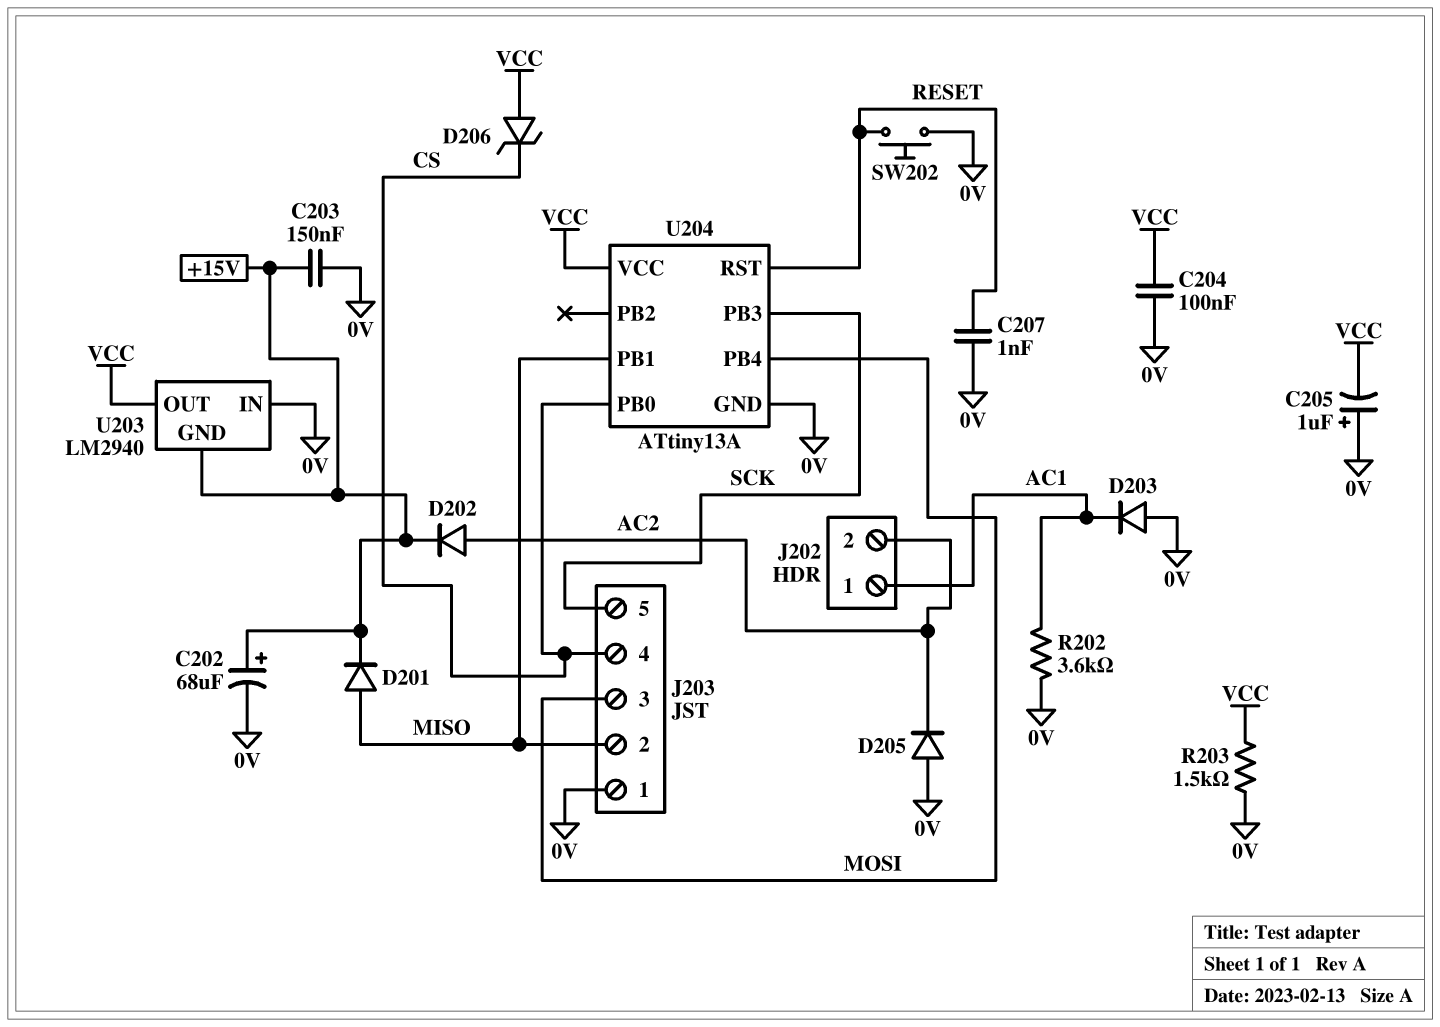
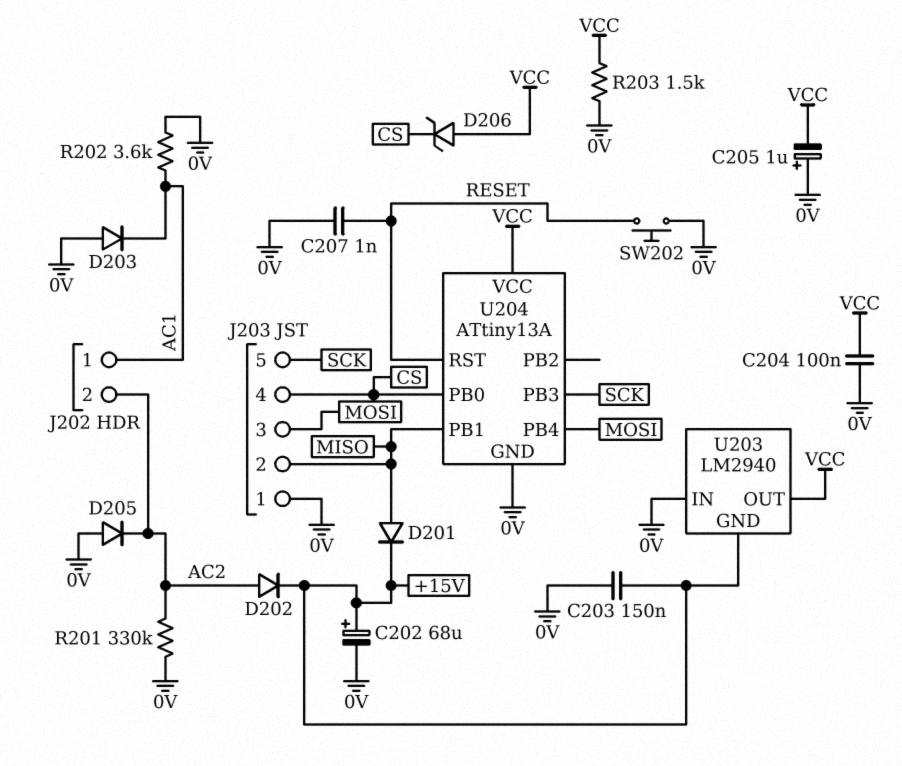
R201: none -> 330k (0V, AC2)

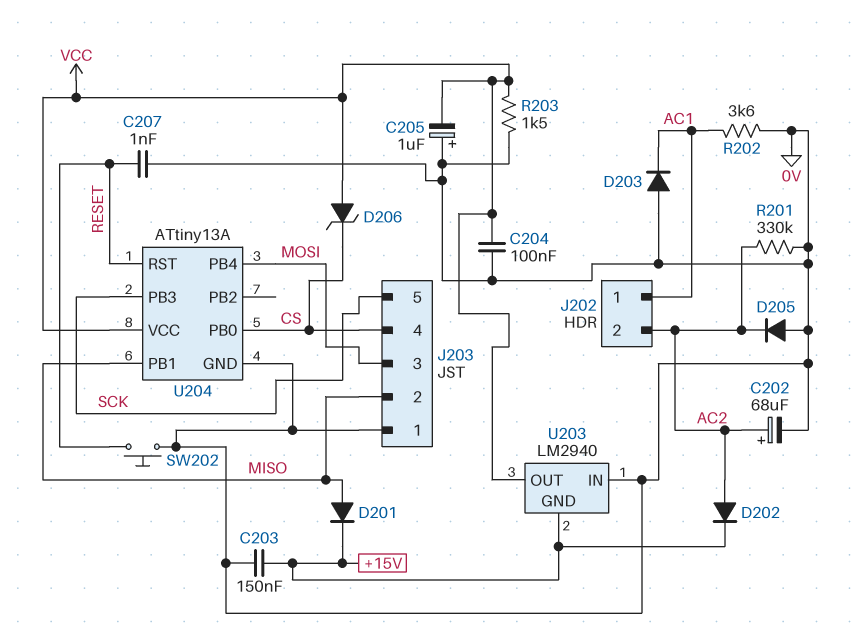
C202: 68uF (plus +15V, minus 0V) -> 68uF (plus AC2, minus 0V)

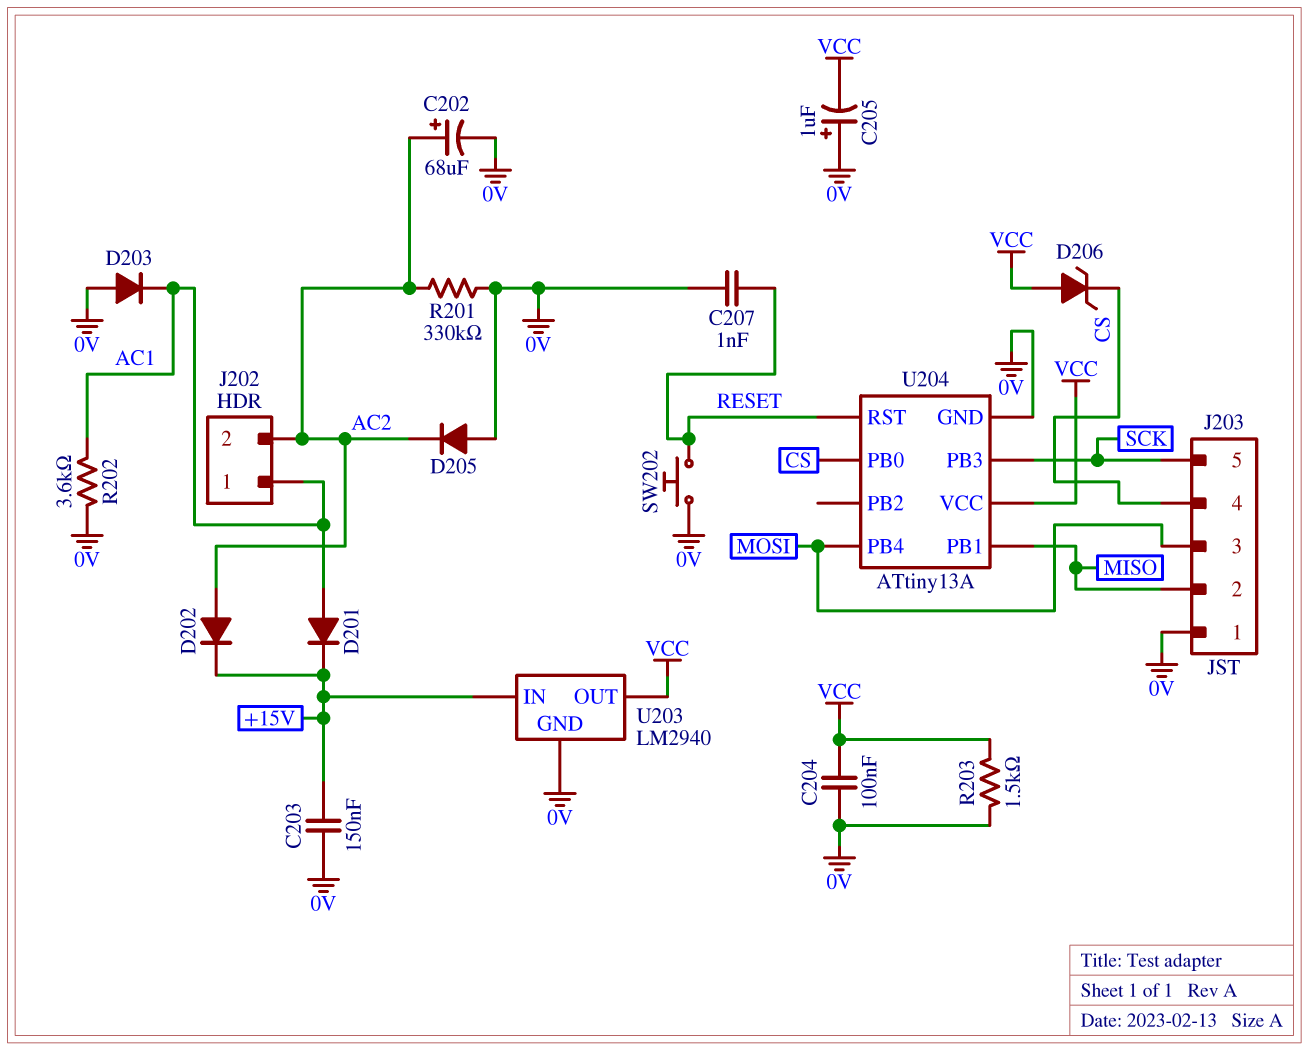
D201: diode (A MISO, K +15V) -> diode (A AC1, K +15V)
U203 pin GND: +15V -> 0V
U203 pin IN: 0V -> +15V

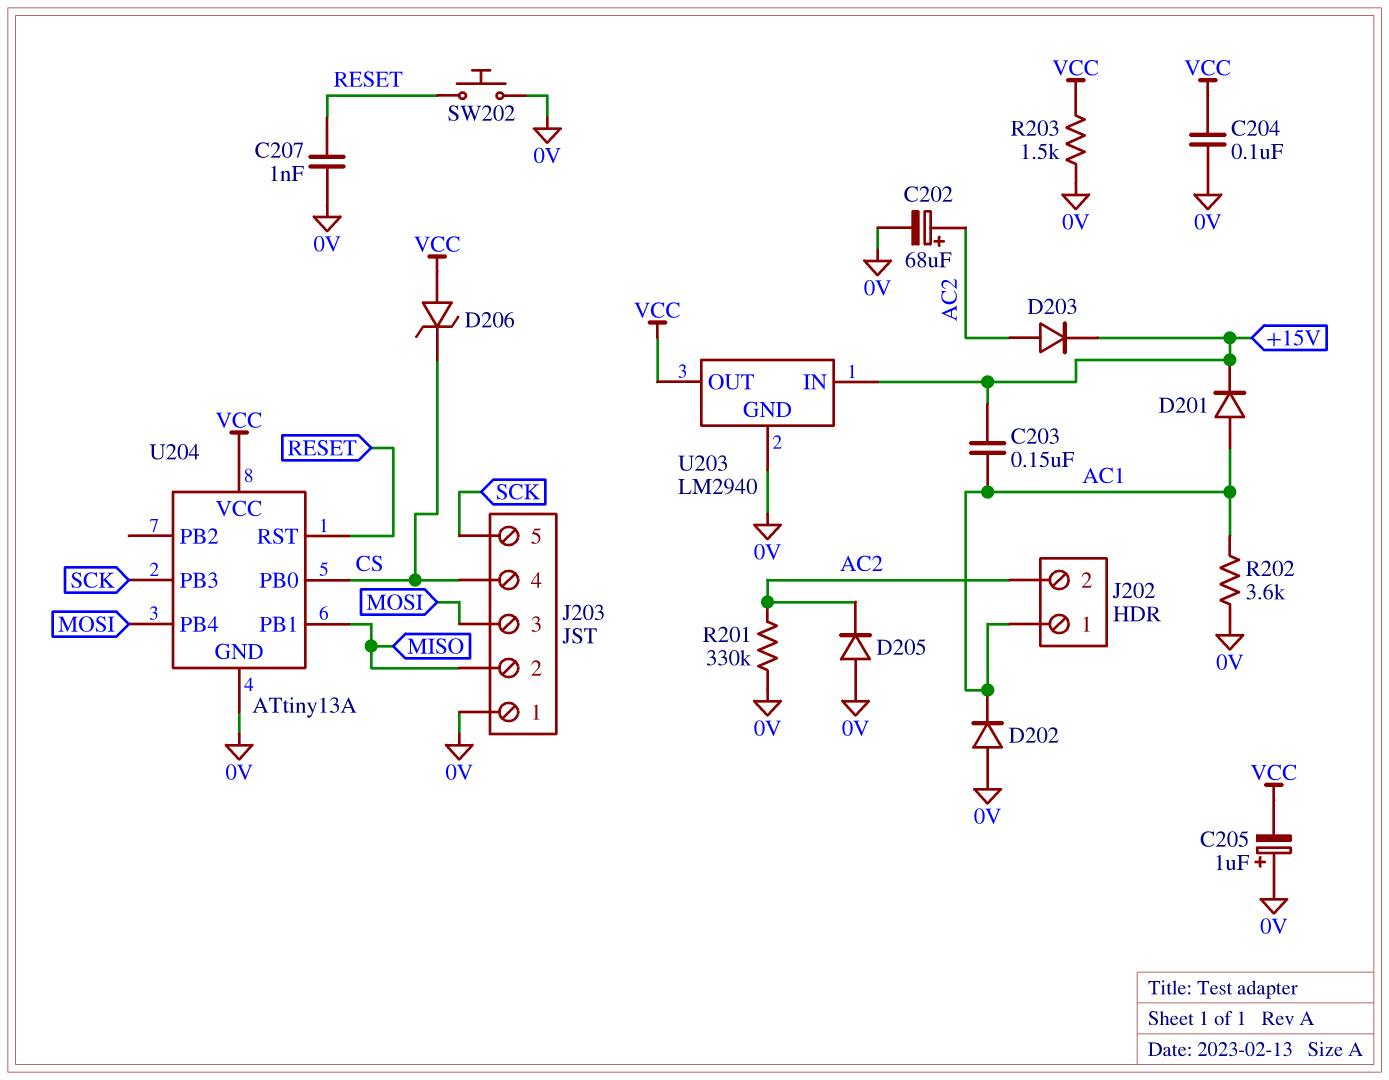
C203: 150nF (+15V, 0V) -> 150nF (+15V, AC1)
D202: diode (A AC2, K +15V) -> diode (A 0V, K AC1)
D203: diode (A 0V, K AC1) -> diode (A AC2, K +15V)

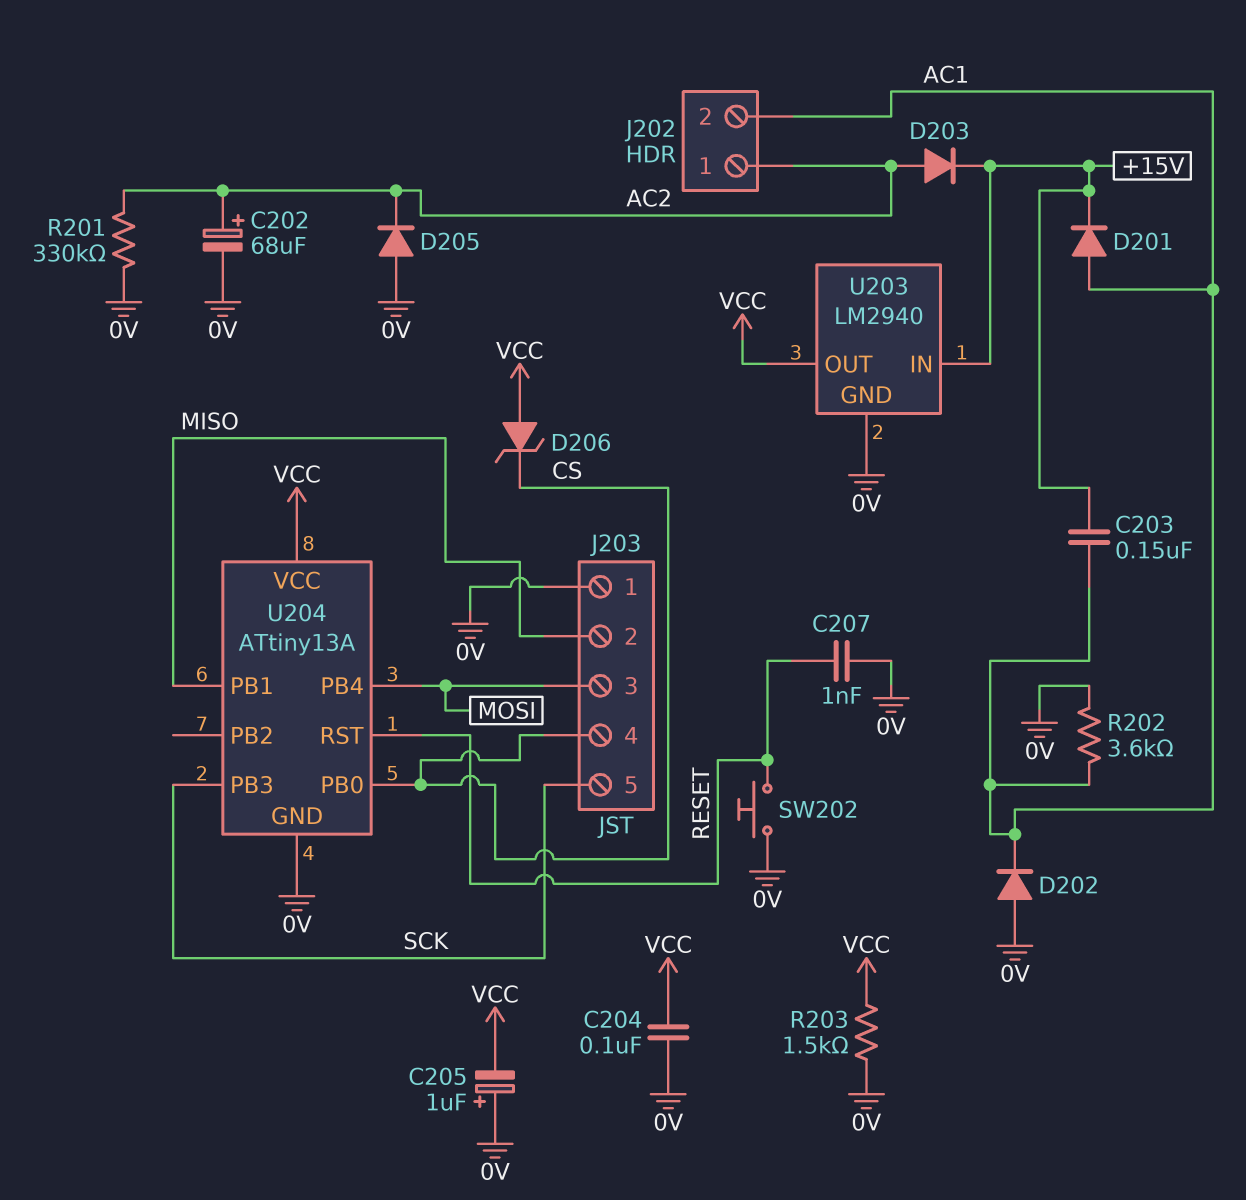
J202 pin 1: AC1 -> AC2
J202 pin 2: AC2 -> AC1

